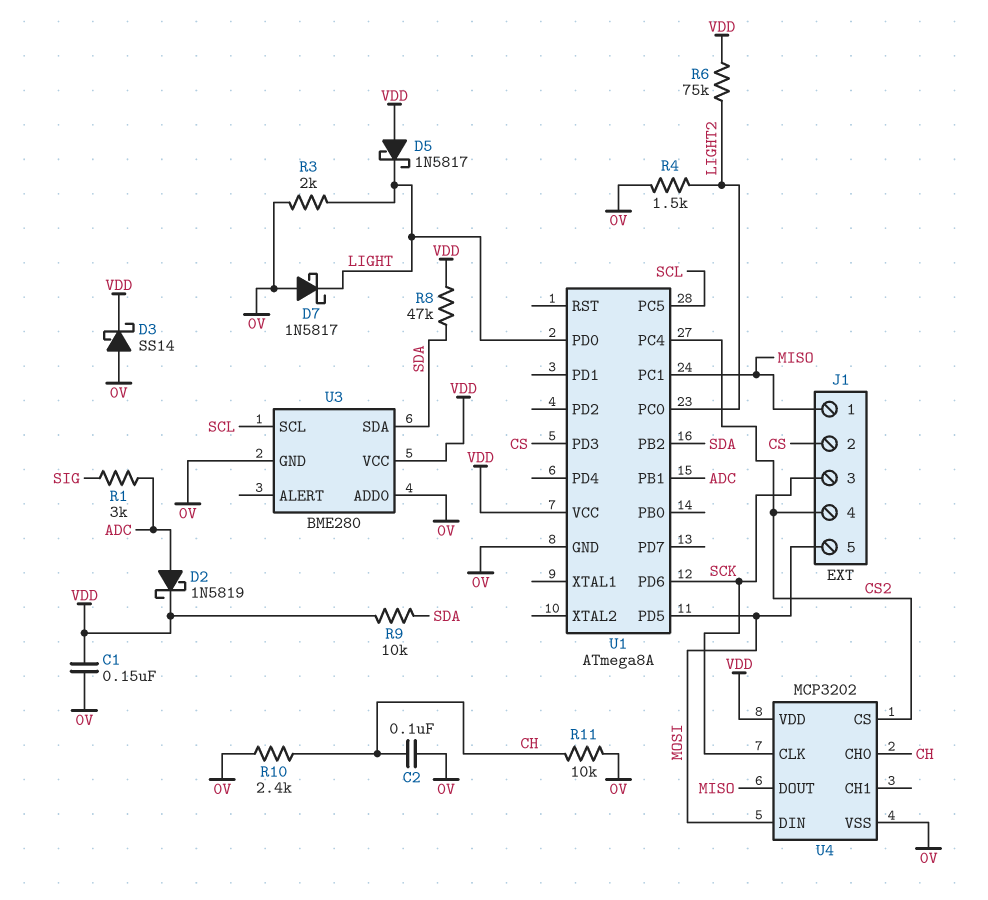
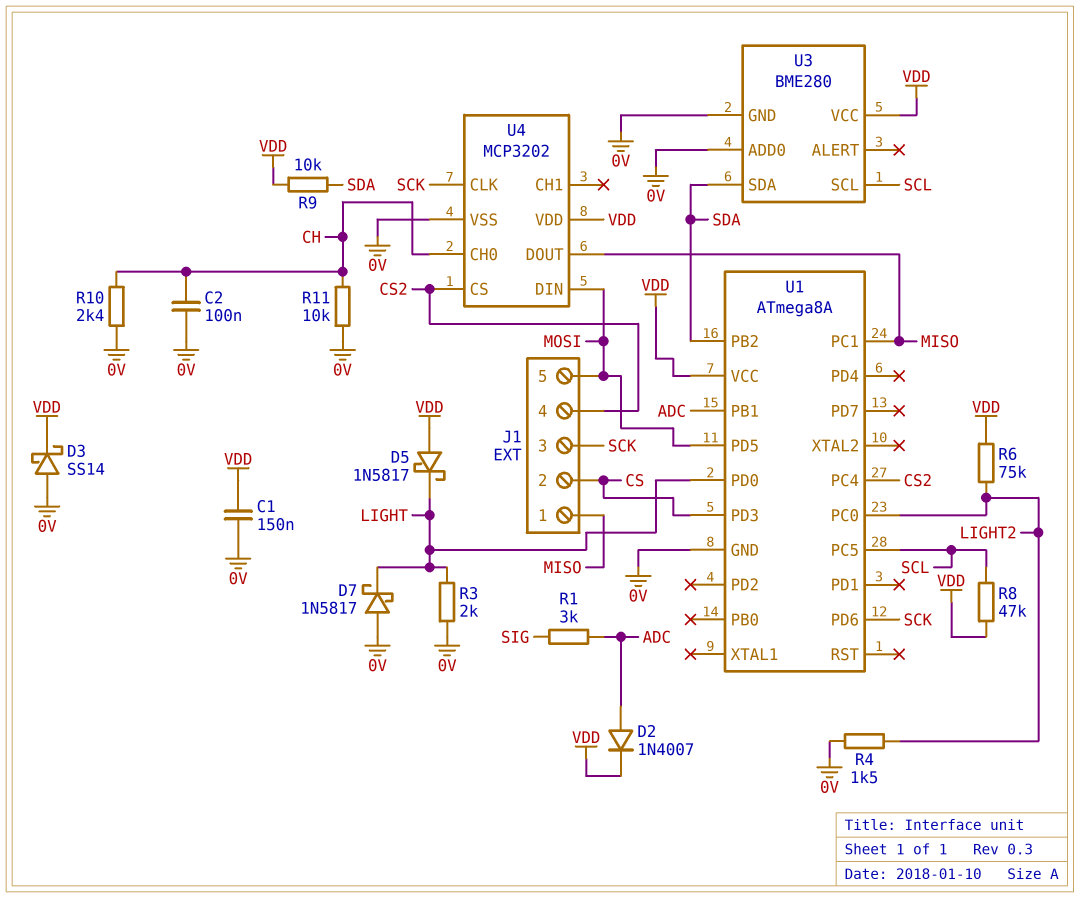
D2: schottky 1N5819 (A ADC, K VDD) -> diode 1N4007 (A ADC, K VDD)
R8: 47k (SDA, VDD) -> 47k (SCL, VDD)

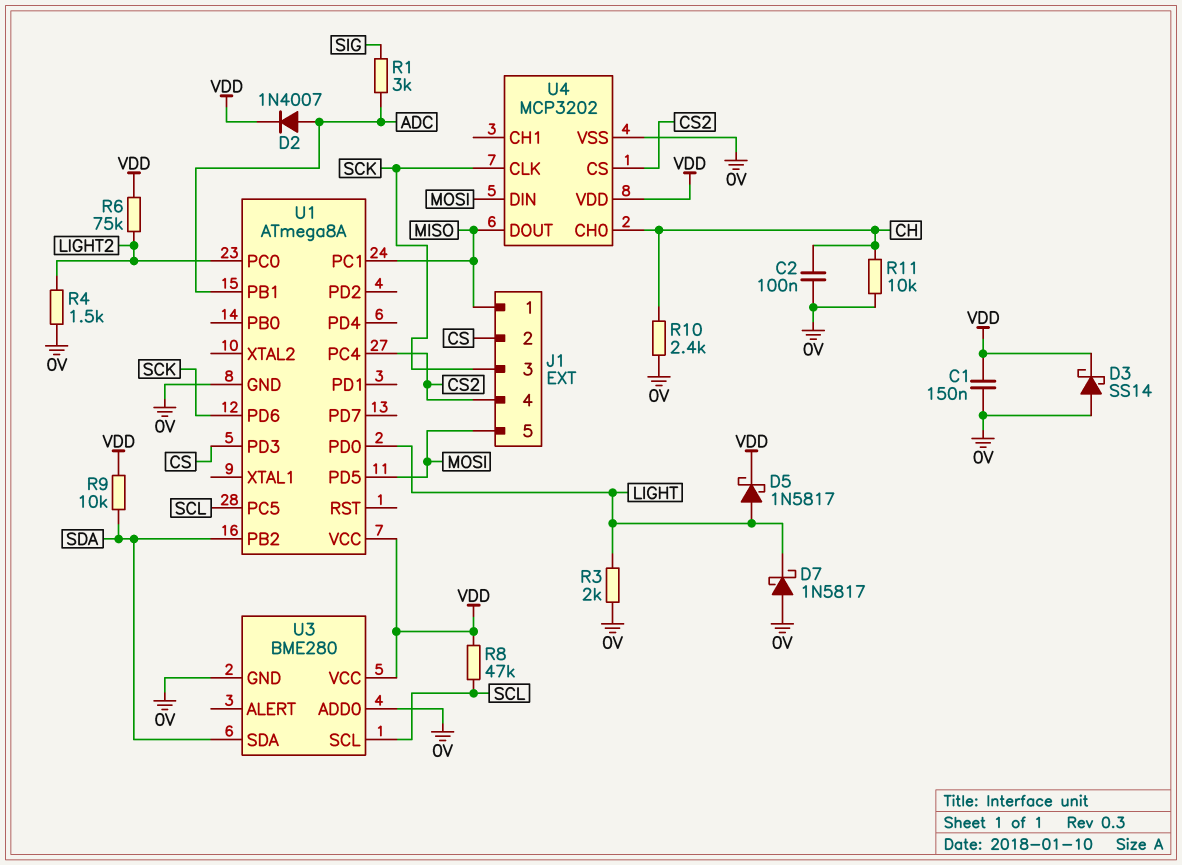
D5: schottky 1N5817 (A VDD, K LIGHT) -> schottky 1N5817 (A LIGHT, K VDD)

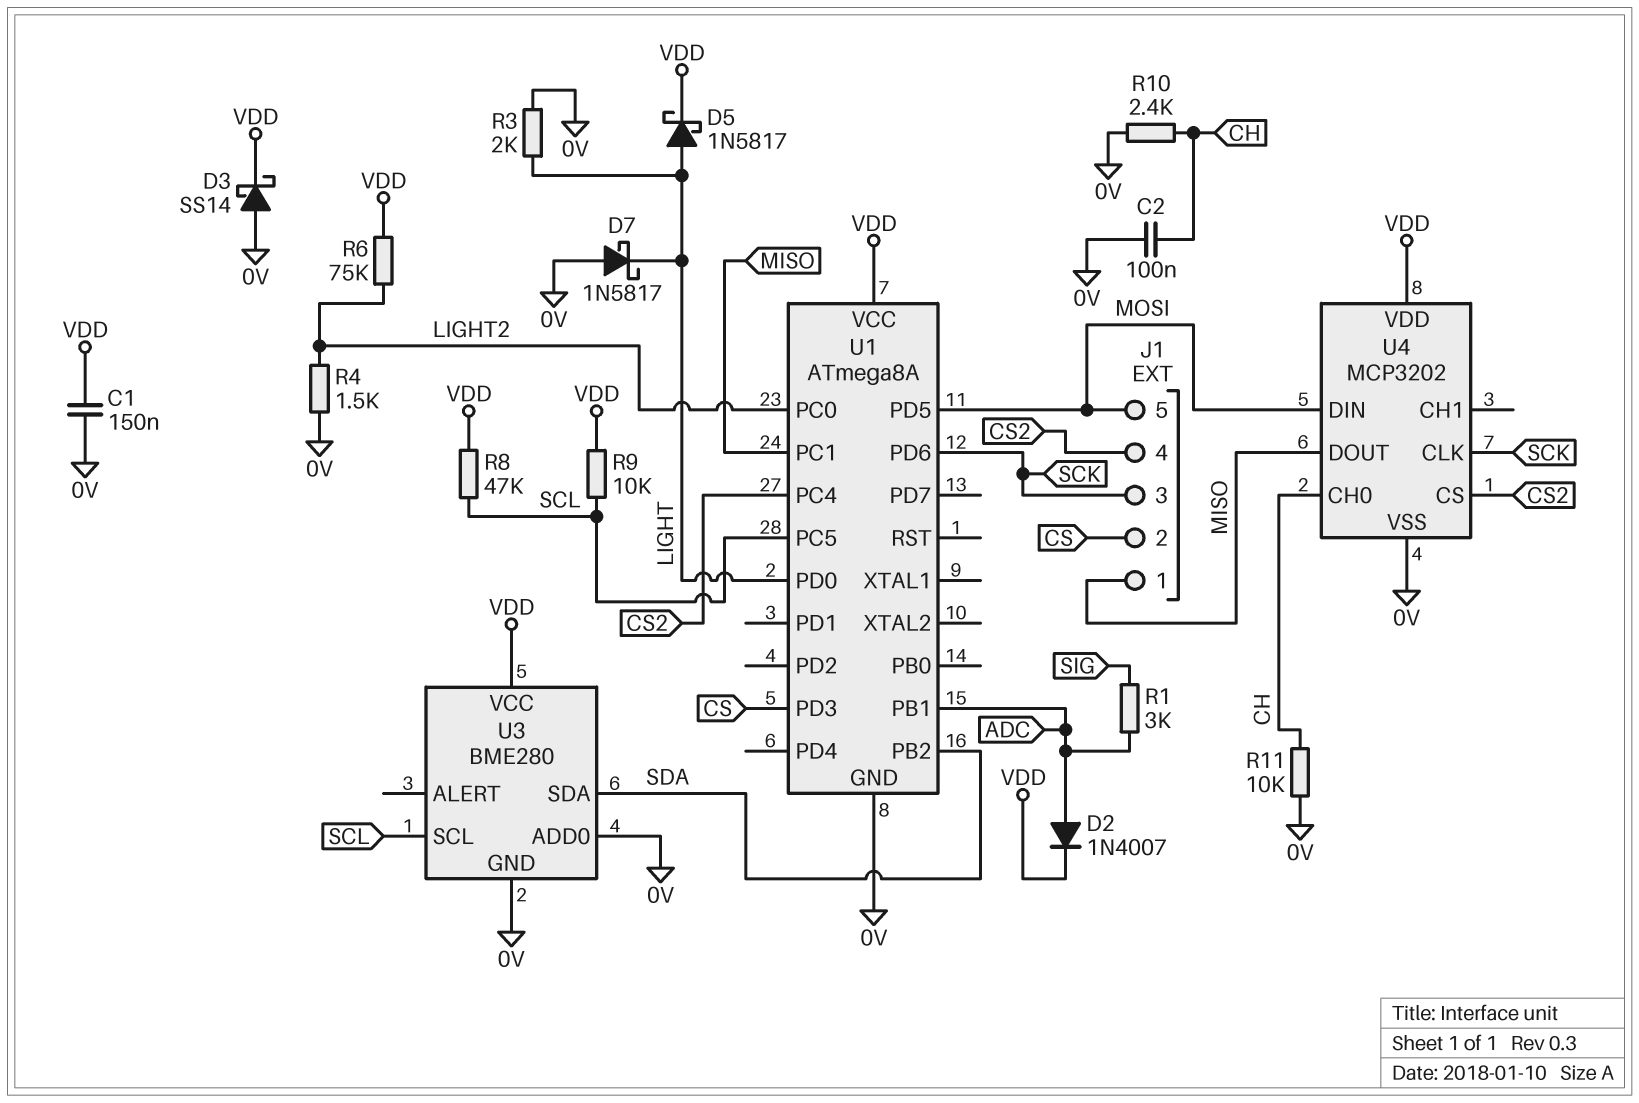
R9: 10k (SDA, VDD) -> 10k (SCL, VDD)

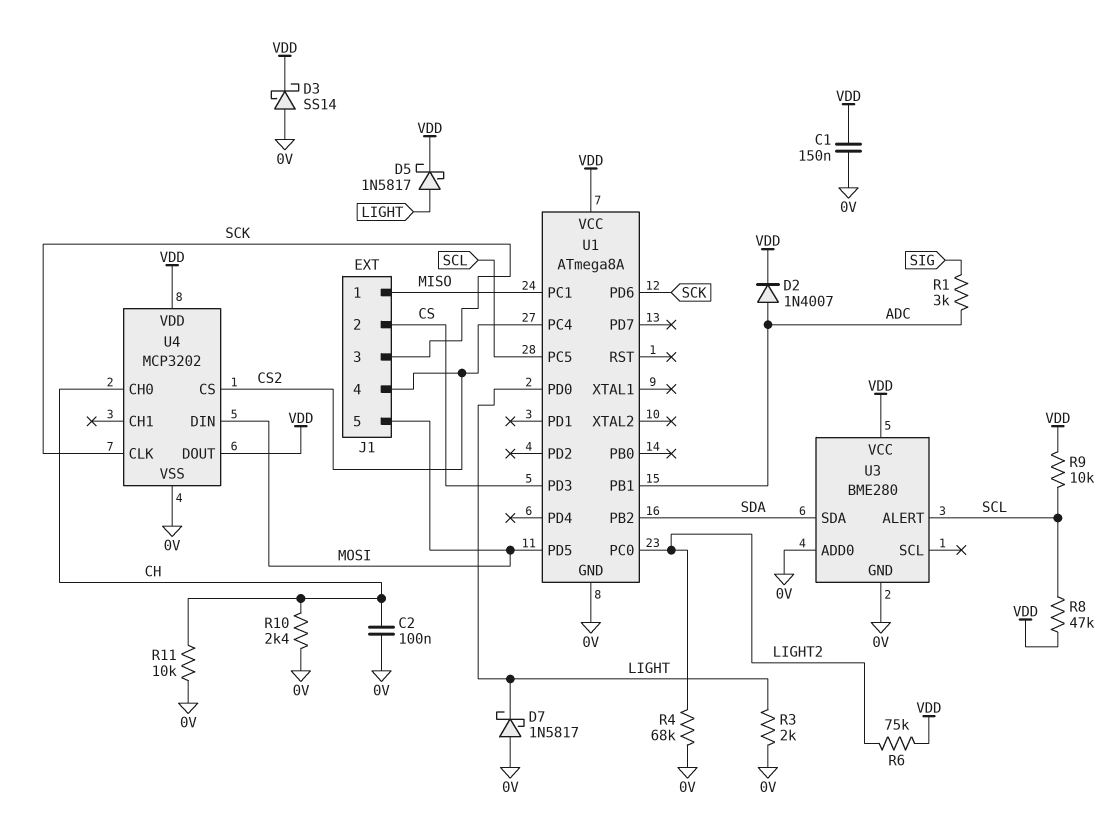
R4: 1.5k (0V, LIGHT2) -> 68k (0V, LIGHT2)
U3 pin ALERT: none -> SCL
U3 pin SCL: SCL -> none
U4 pin DOUT: MISO -> VDD

